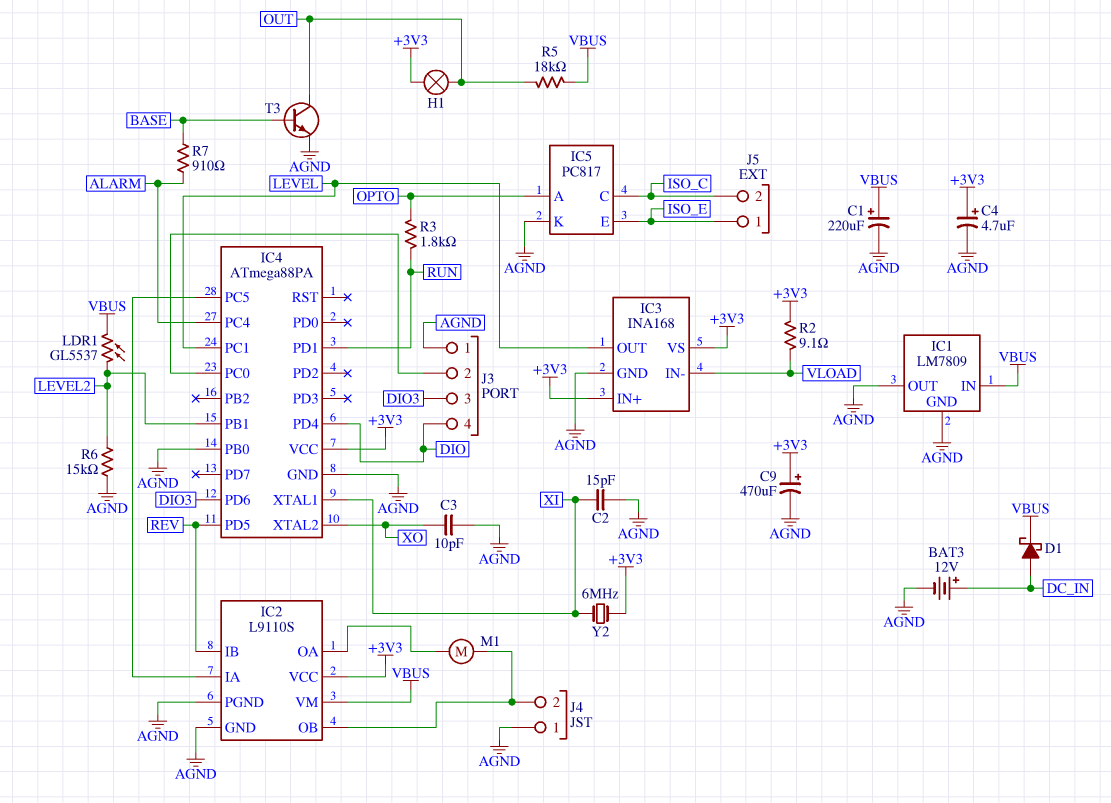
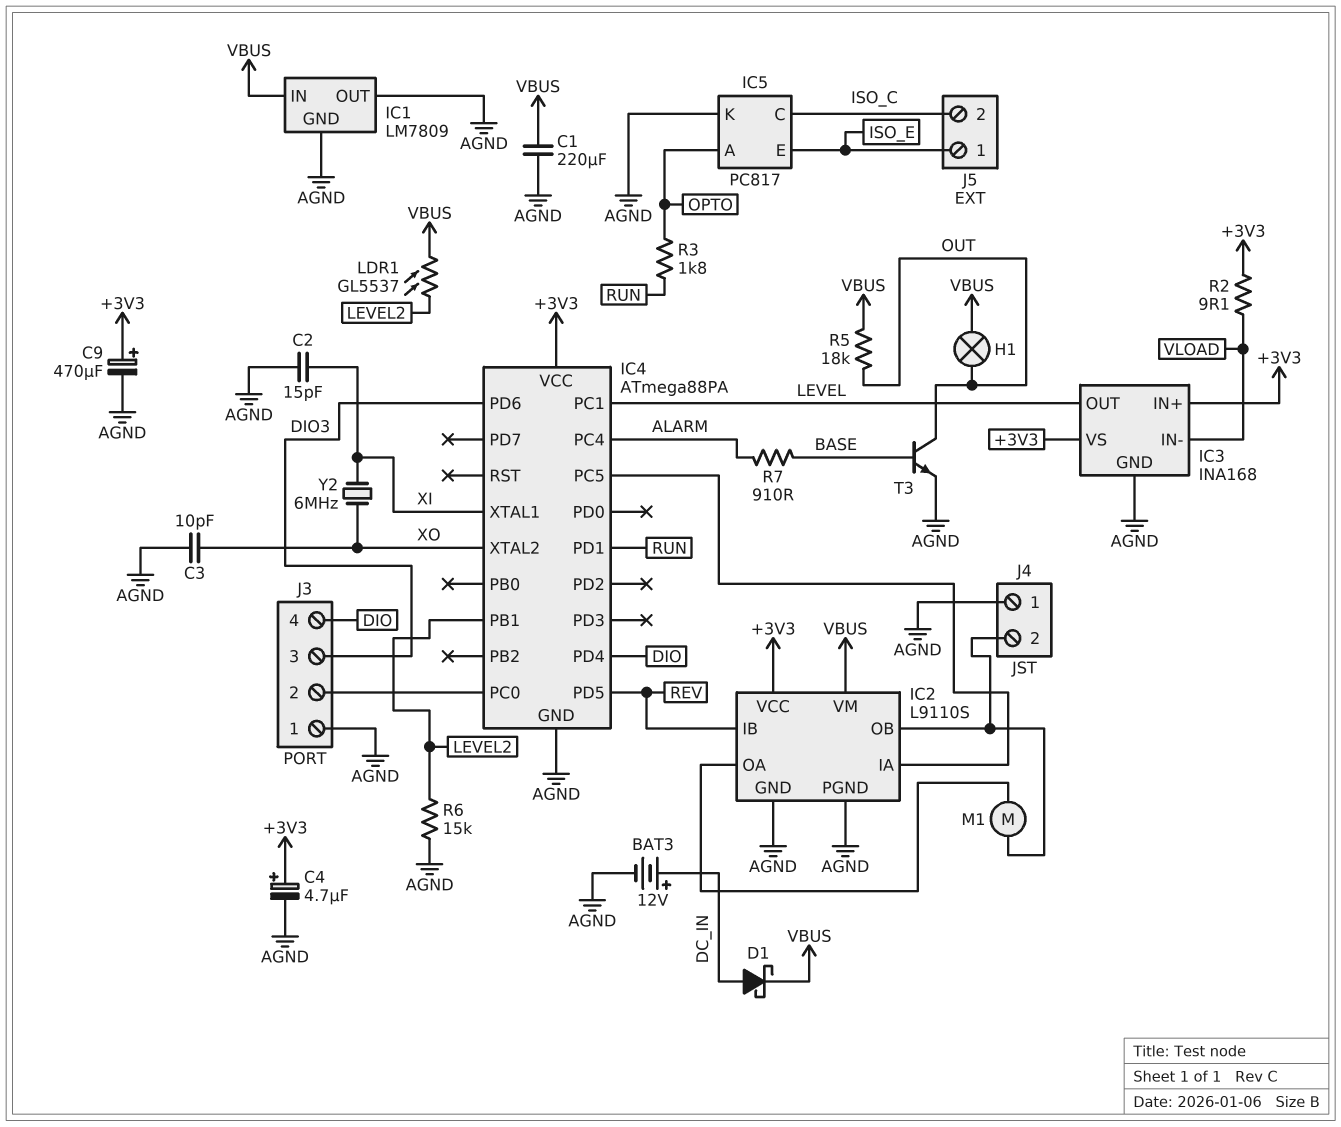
C1: 220uF (plus VBUS, minus AGND) -> 220uF (AGND, VBUS)
H1: lamp (+3V3, OUT) -> lamp (OUT, VBUS)
IC4 pin PB0: AGND -> none
Y2: 6MHz (+3V3, XI) -> 6MHz (XI, XO)

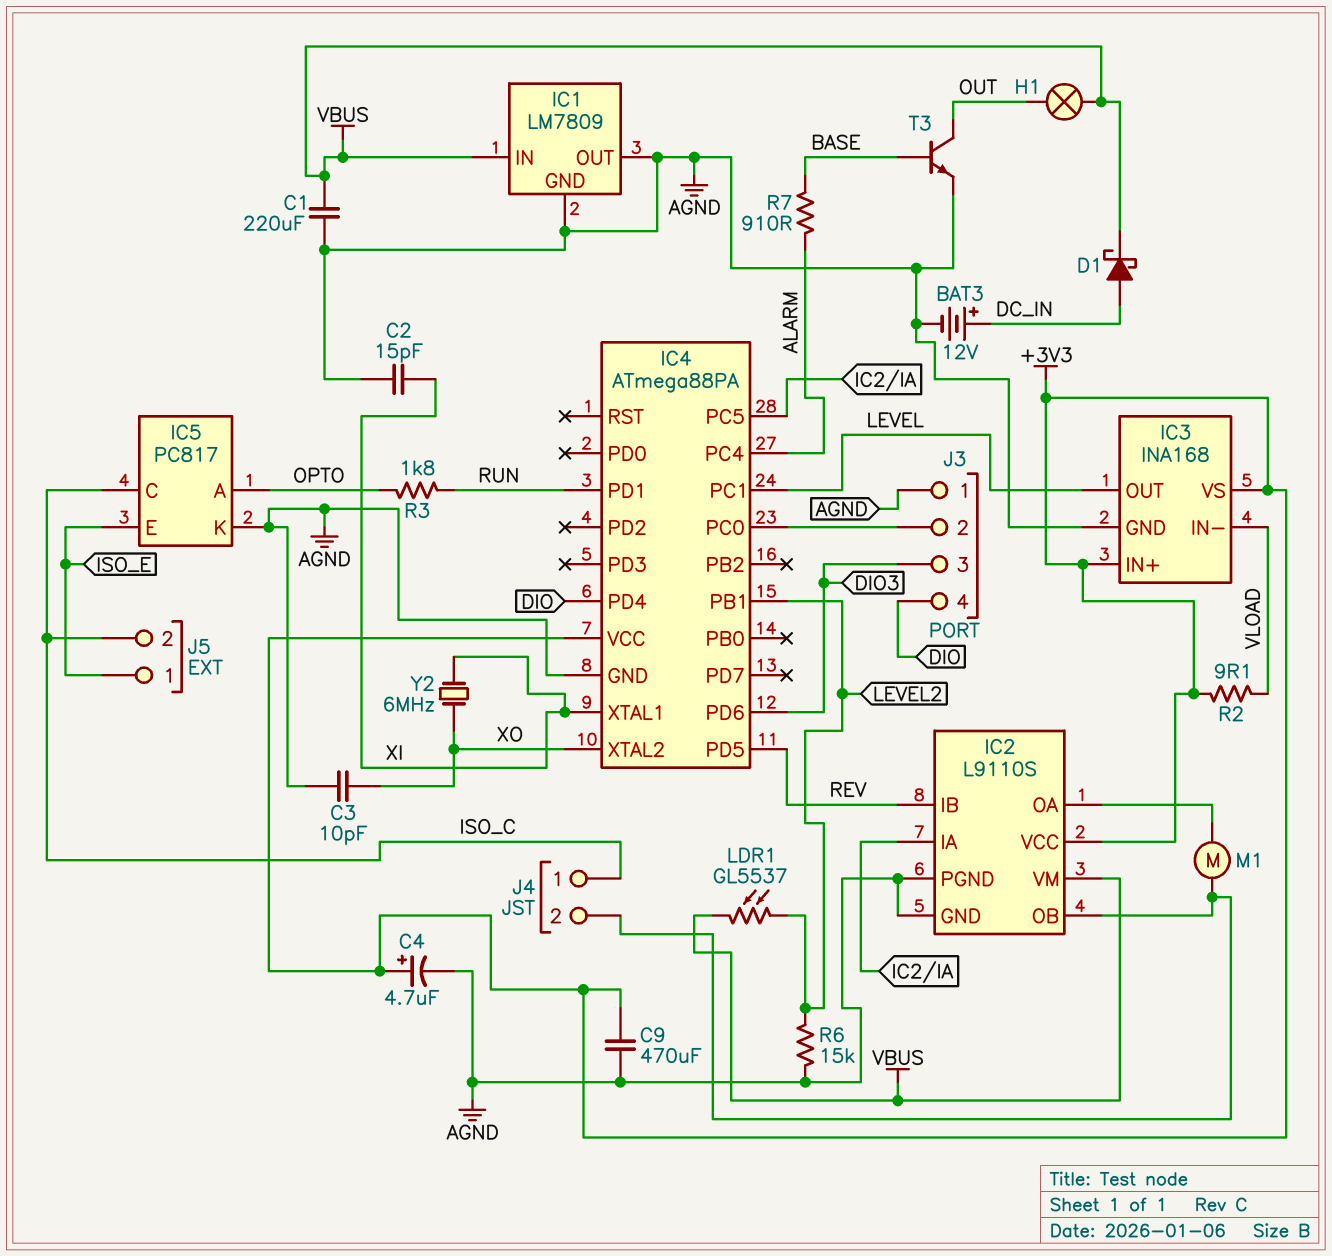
C9: 470uF (plus +3V3, minus AGND) -> 470uF (+3V3, AGND)
J4 pin 1: AGND -> ISO_C
R5: 18k (OUT, VBUS) -> none

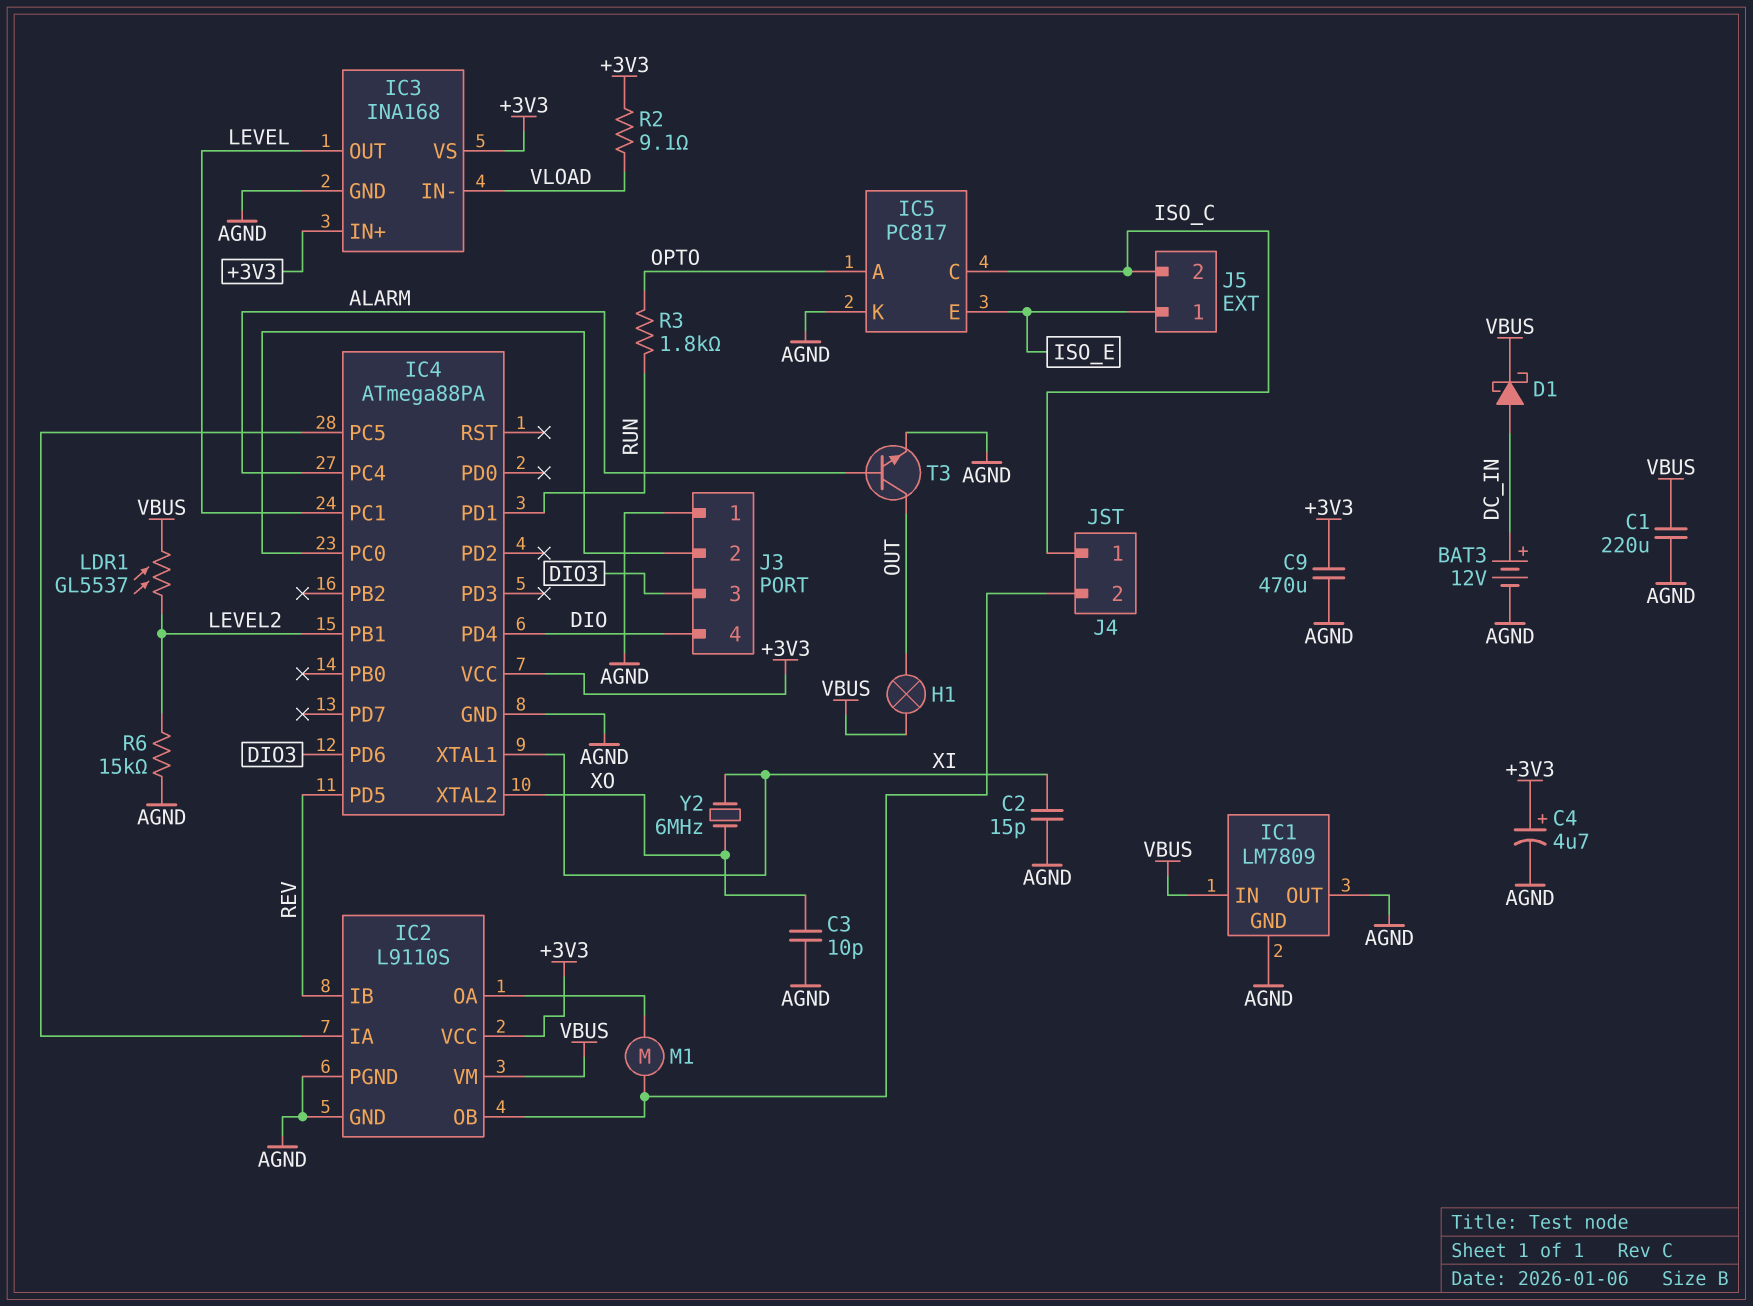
R7: 910 (ALARM, BASE) -> none
T3: NPN (B BASE, C OUT, E AGND) -> NPN (B ALARM, C OUT, E AGND)

